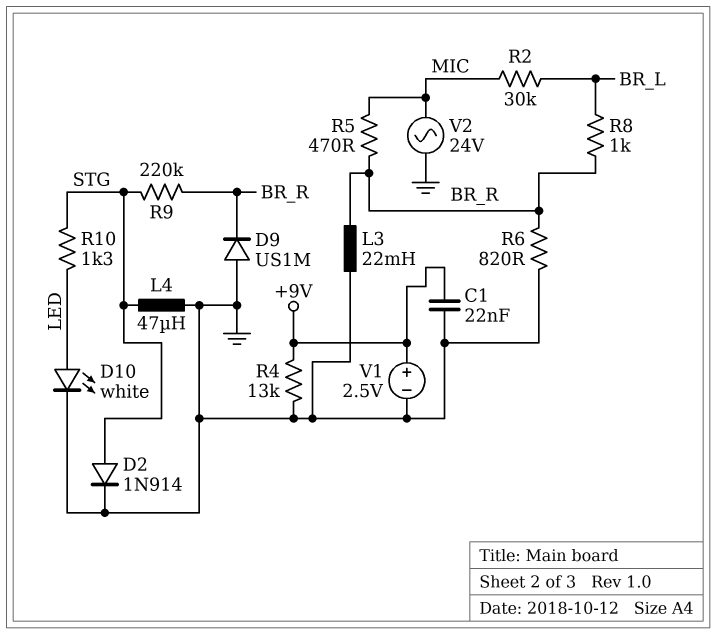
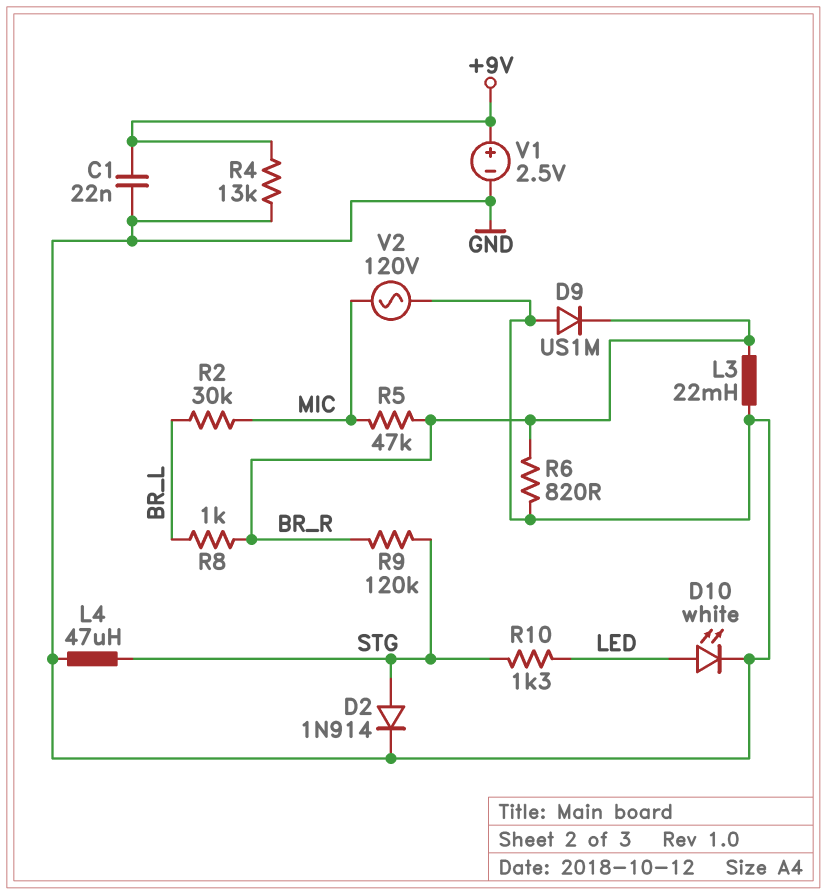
R5: 470 (BR_R, MIC) -> 47k (BR_R, MIC)
R9: 220k (BR_R, STG) -> 120k (BR_R, STG)
V2: AC 24V (GND, MIC) -> AC 120V (GND, MIC)

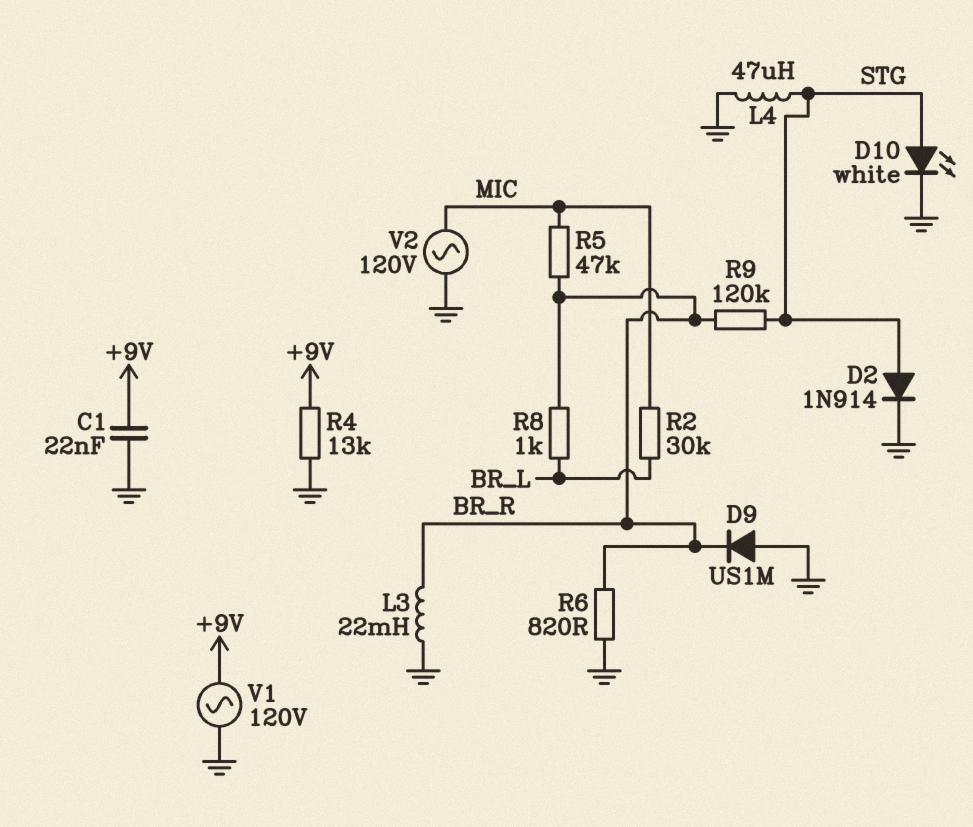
D10: LED white (A LED, K GND) -> LED white (A STG, K GND)
R10: 1.3k (LED, STG) -> none
V1: 2.5V (plus +9V, minus GND) -> AC 120V (+9V, GND)

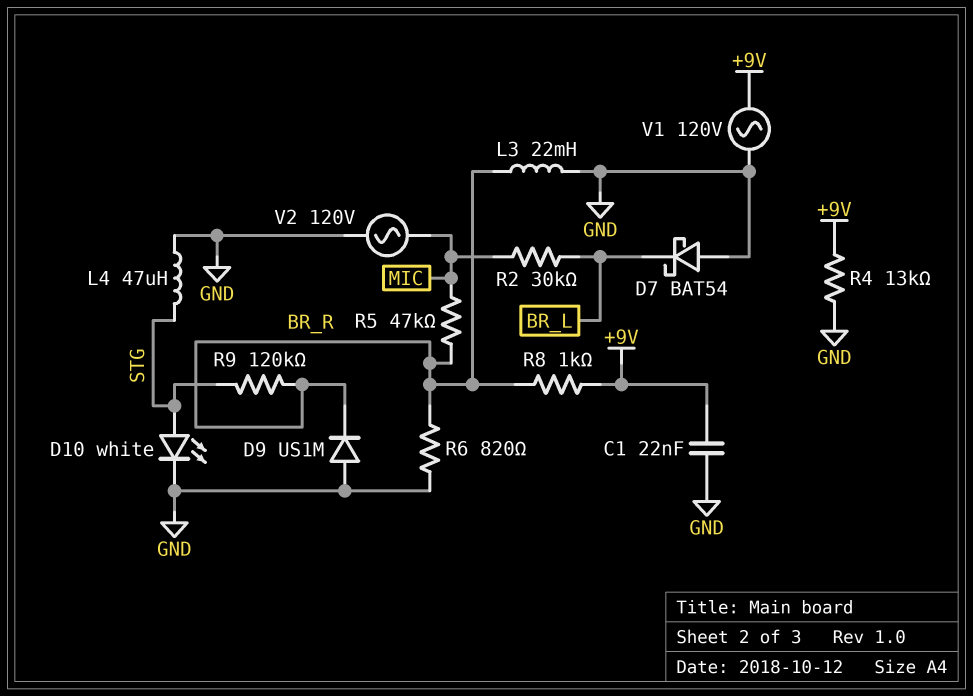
D2: diode 1N914 (A STG, K GND) -> none
D7: none -> schottky BAT54 (A GND, K BR_L)
R8: 1k (BR_L, BR_R) -> 1k (+9V, BR_R)

